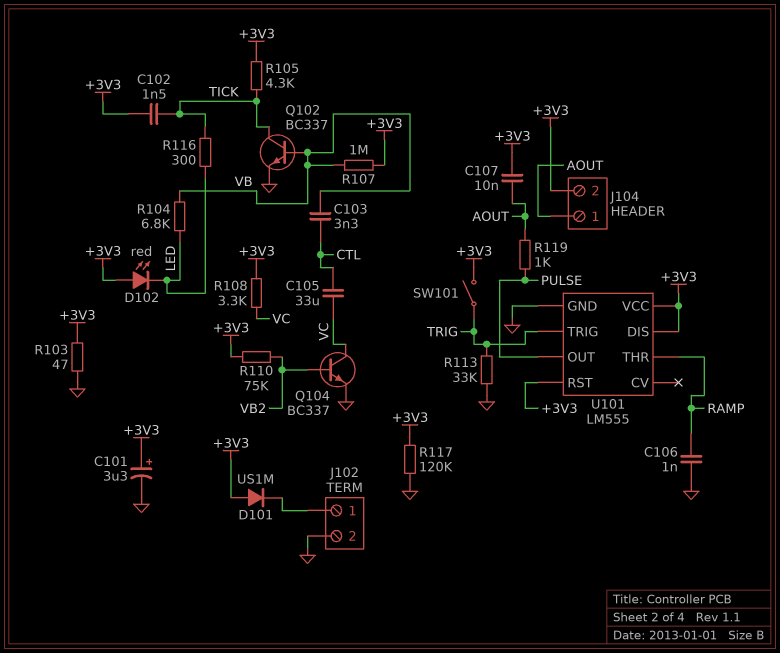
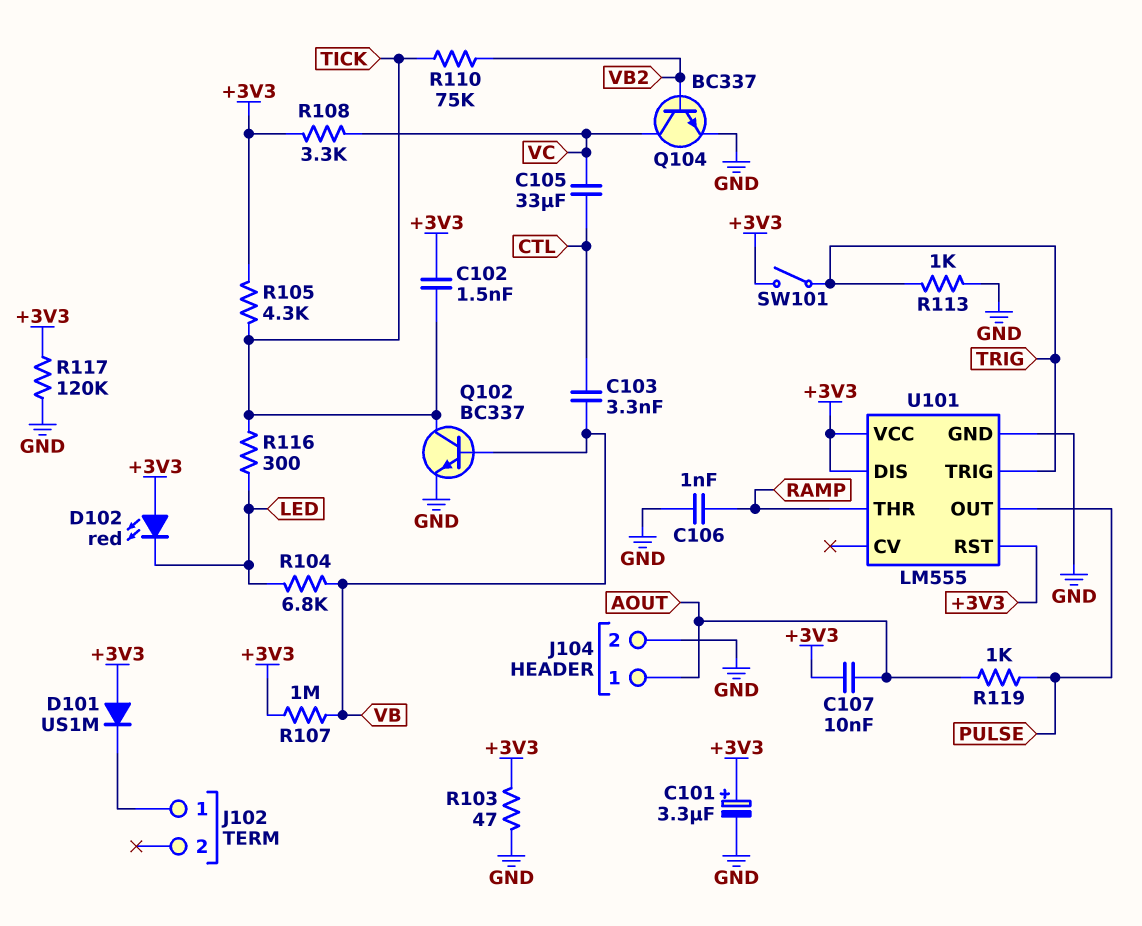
J102 pin 2: GND -> none
J104 pin 2: +3V3 -> GND
R110: 75k (+3V3, VB2) -> 75k (TICK, VB2)
R113: 33k (GND, TRIG) -> 1k (GND, TRIG)

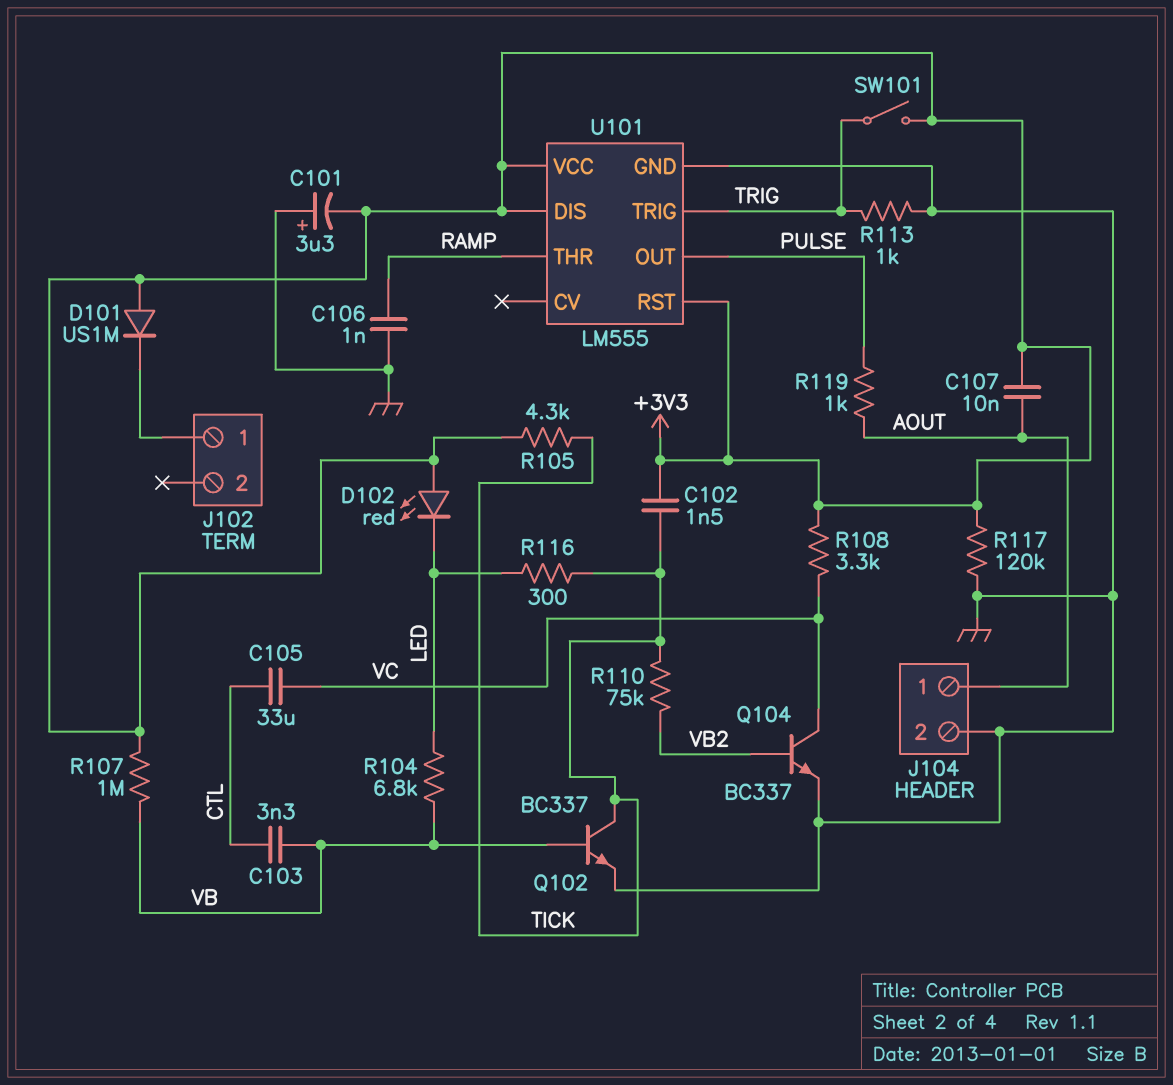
C101: 3.3uF (plus +3V3, minus GND) -> 3.3uF (plus GND, minus +3V3)
R103: 47 (+3V3, GND) -> none

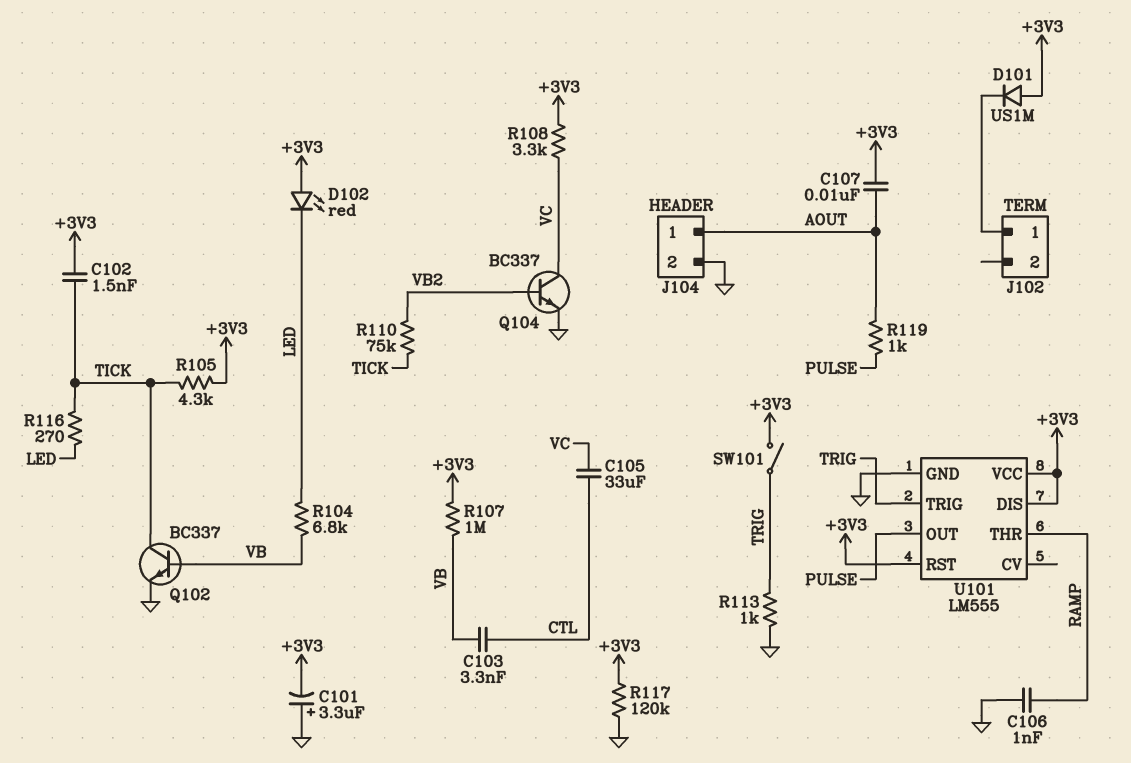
R116: 300 (LED, TICK) -> 270 (LED, TICK)

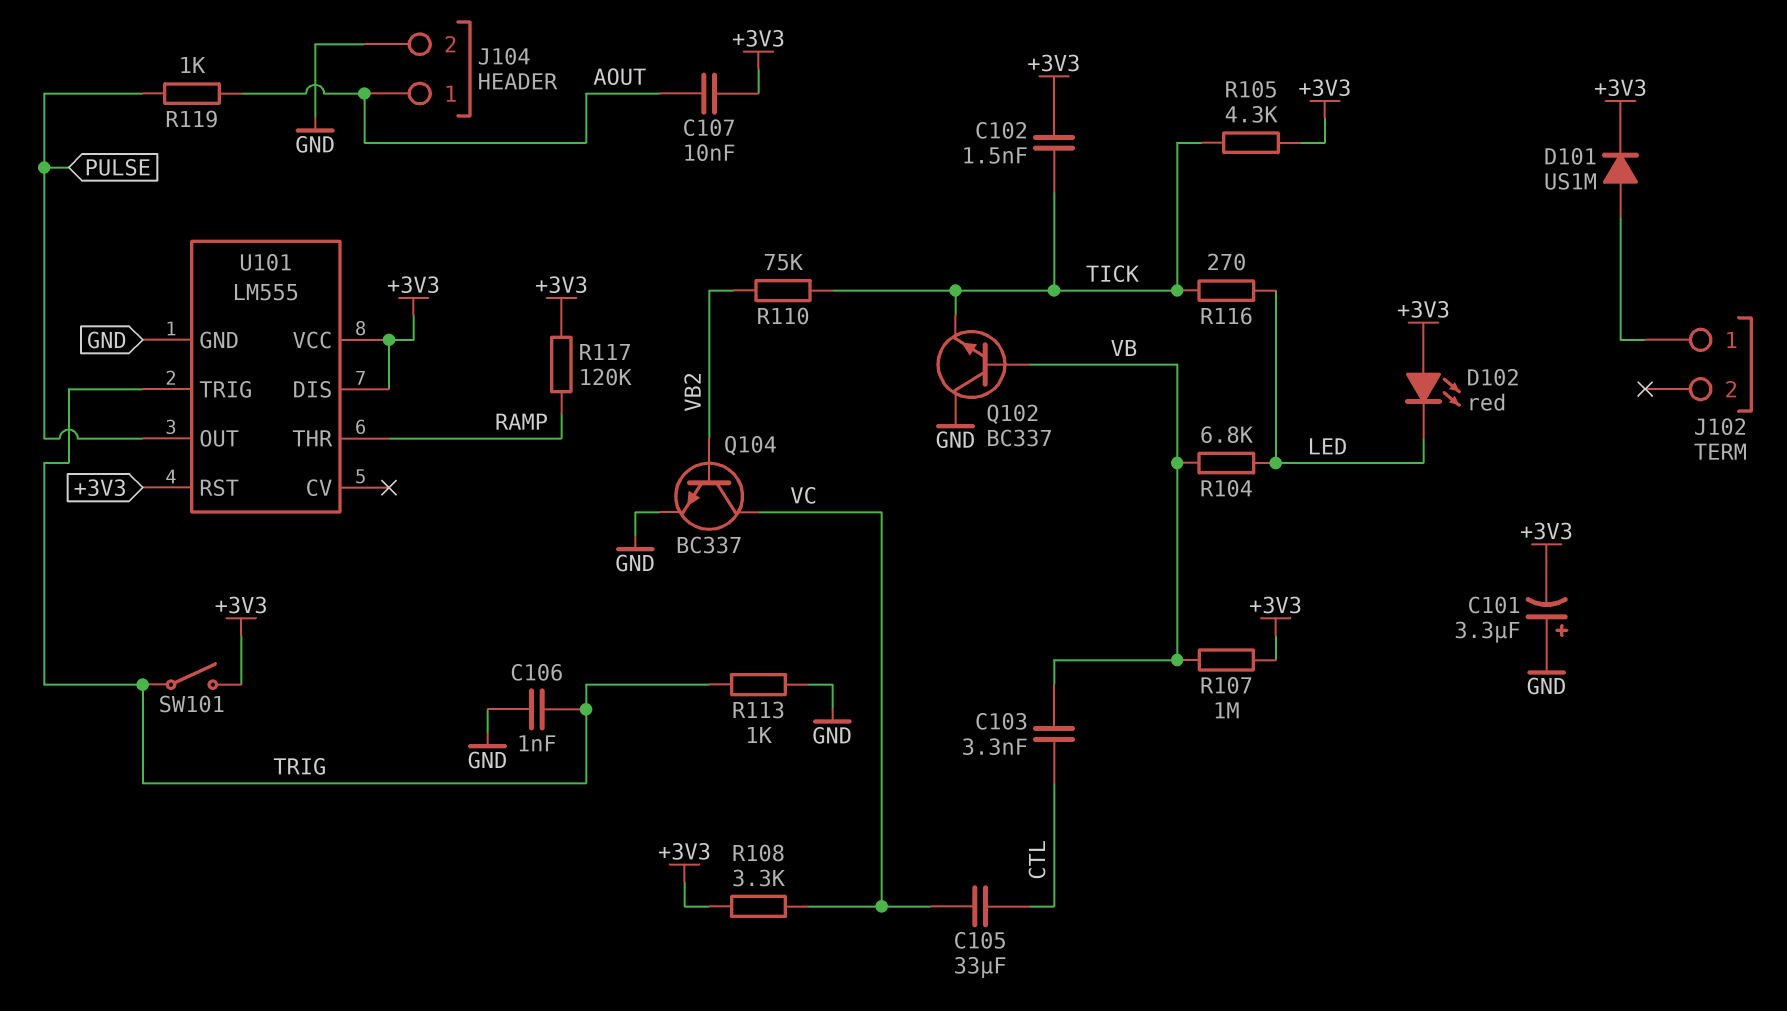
C106: 1nF (GND, RAMP) -> 1nF (GND, TRIG)
D101: diode US1M (A +3V3, K J102/1) -> diode US1M (A J102/1, K +3V3)
Q102: NPN BC337 (B VB, C TICK, E GND) -> NPN BC337 (B VB, C GND, E TICK)
R117: 120k (+3V3, GND) -> 120k (+3V3, RAMP)

